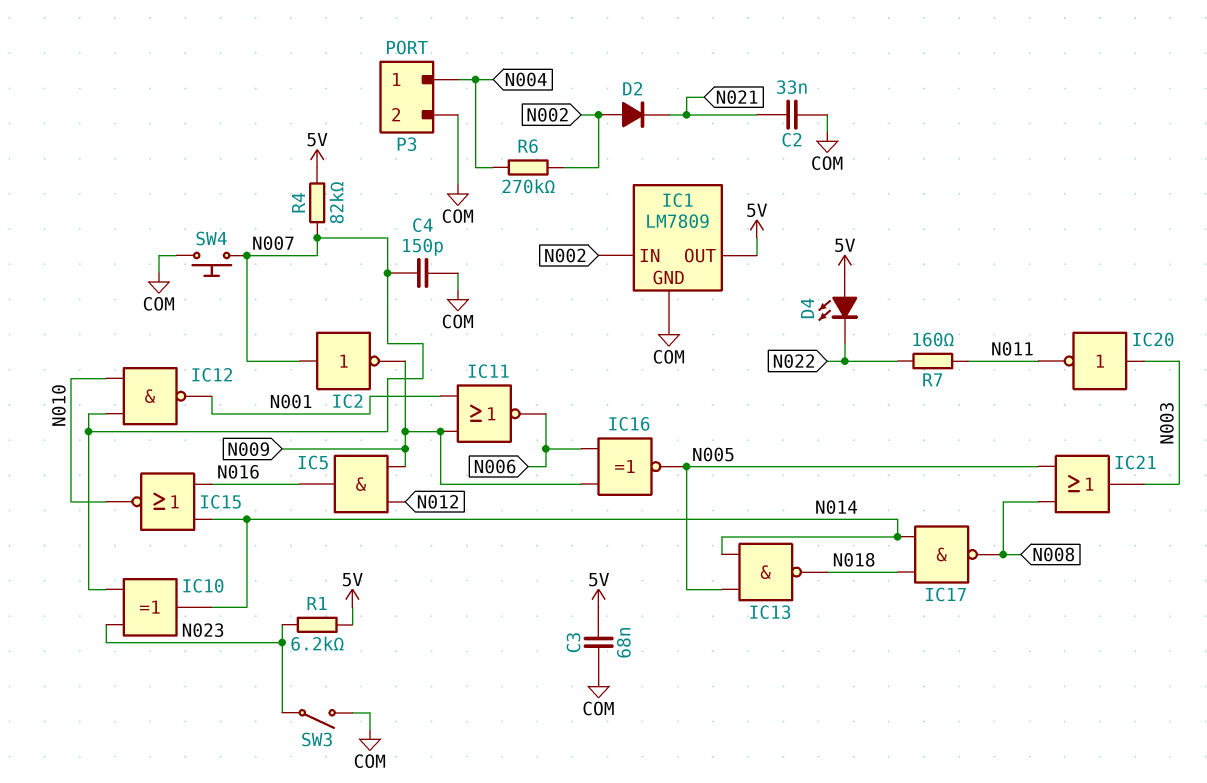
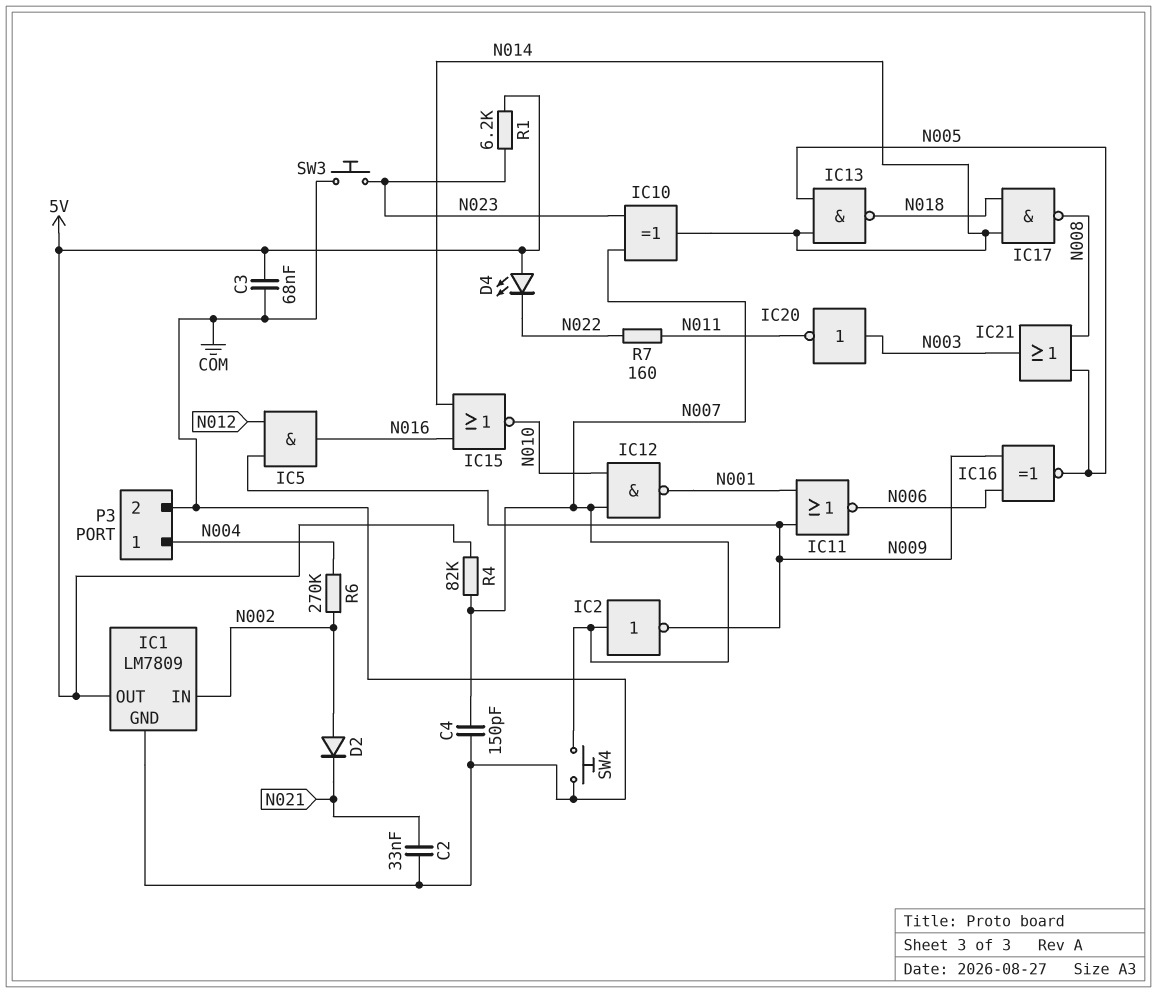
SW3: switch (COM, N023) -> button (COM, N023)

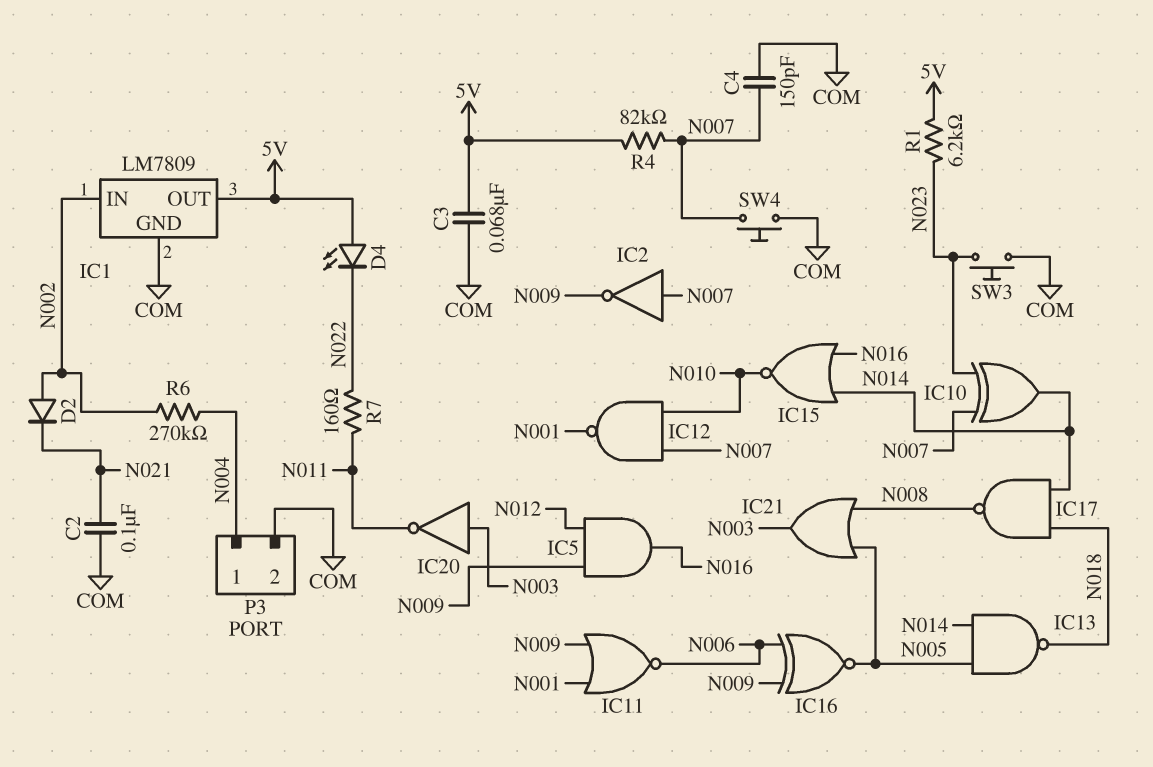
C2: 33nF (COM, N021) -> 100nF (COM, N021)

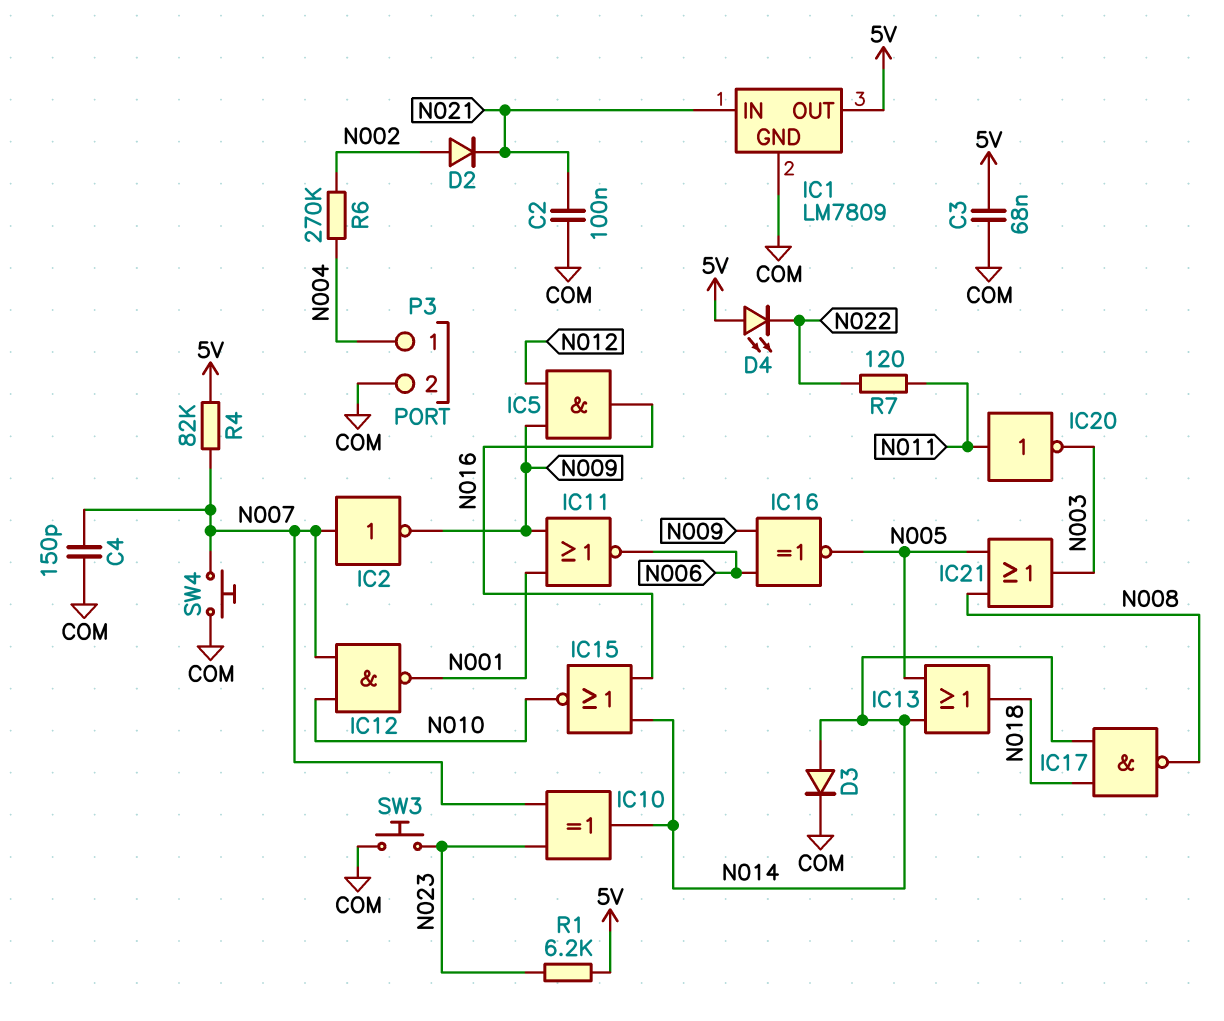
D3: none -> diode (A N014, K COM)
IC1 pin IN: N002 -> N021
IC13: NAND (in N005, in N014, out N018) -> OR (in N005, in N014, out N018)
IC20: NOT (in N003, out N011) -> NOT (in N011, out N003)
R7: 160 (N011, N022) -> 120 (N011, N022)

